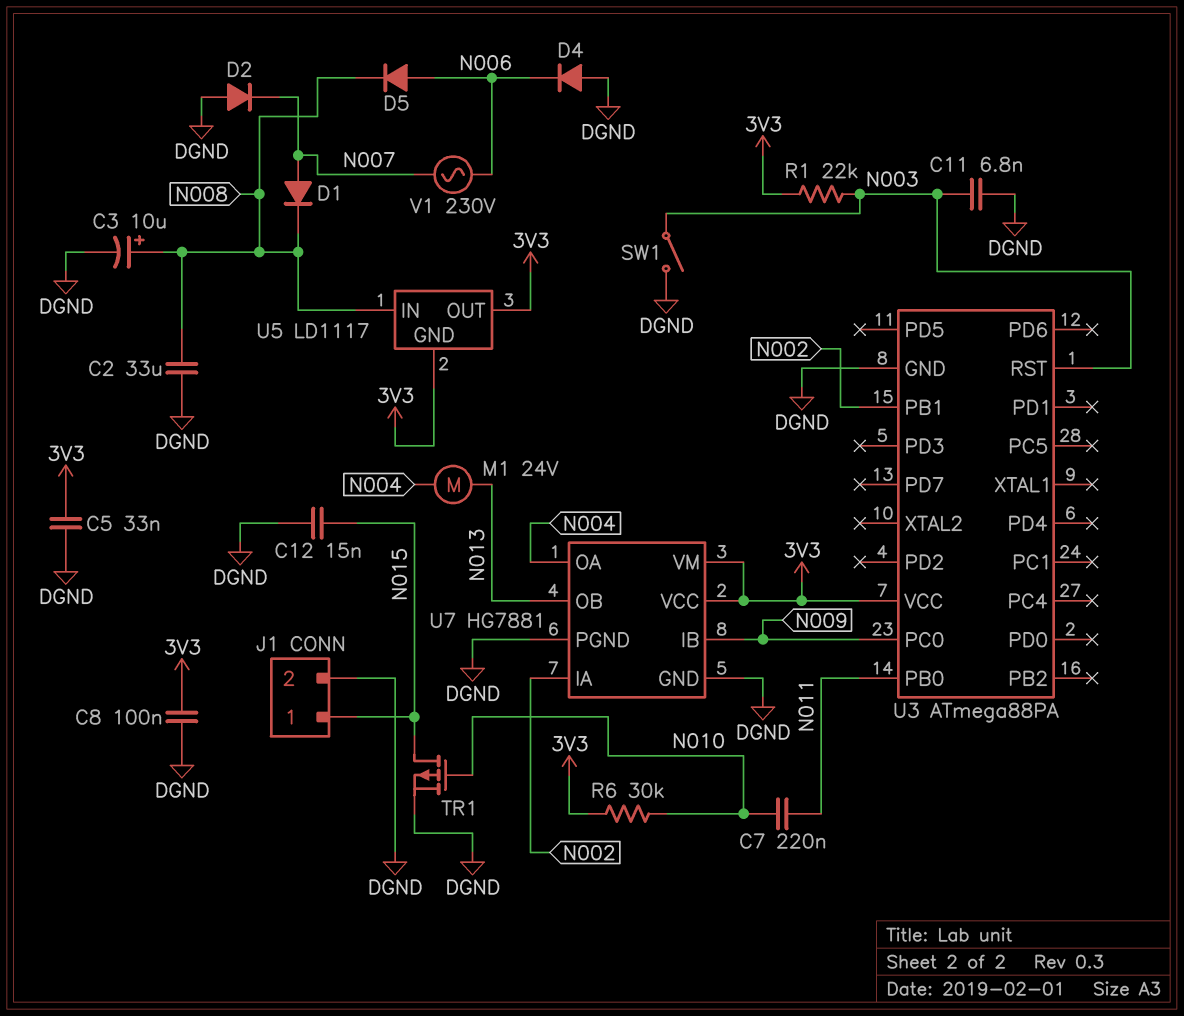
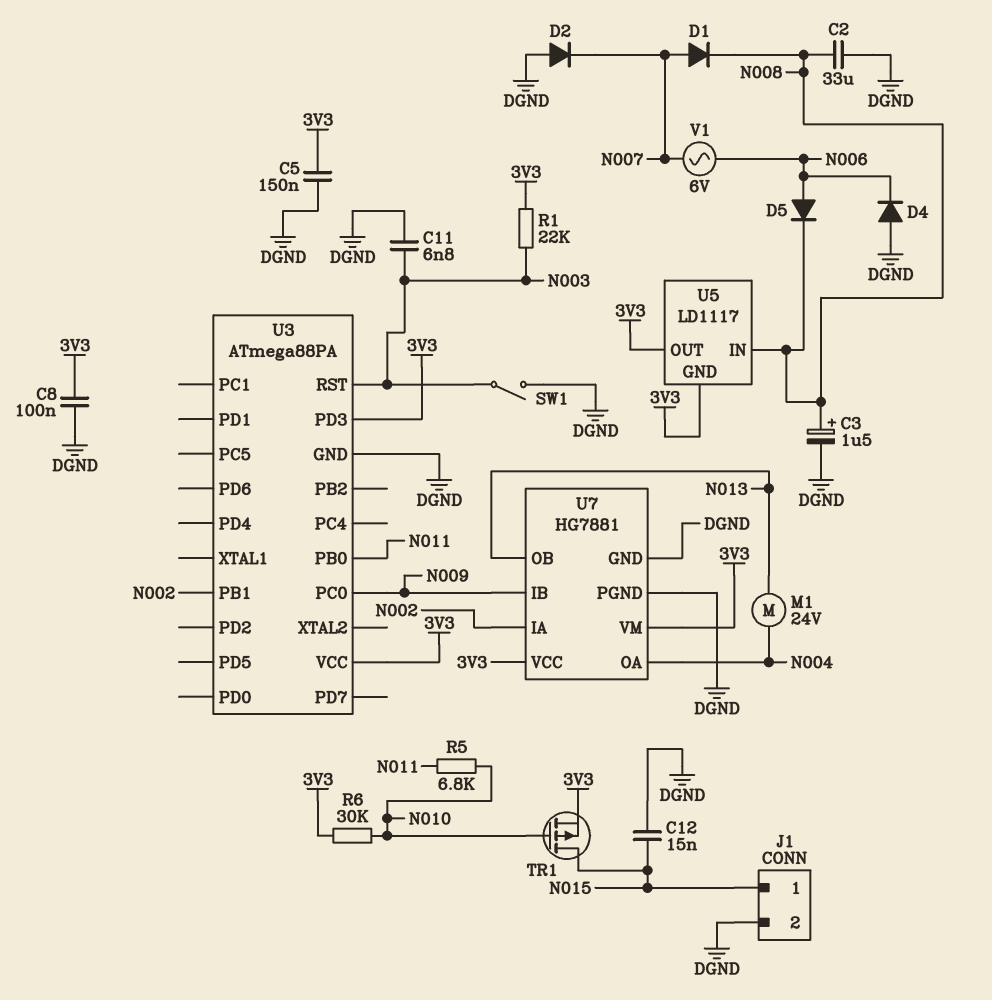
C3: 10uF (plus N008, minus DGND) -> 1.5uF (plus N008, minus DGND)
C5: 33nF (3V3, DGND) -> 150nF (3V3, DGND)
C7: 220nF (N010, N011) -> none
R5: none -> 6.8k (N010, N011)
TR1: PMOS (G N010, D N015, S DGND) -> PMOS (G N010, D N015, S 3V3)
U3 pin PD3: none -> 3V3
V1: AC 230V (N006, N007) -> AC 6V (N006, N007)

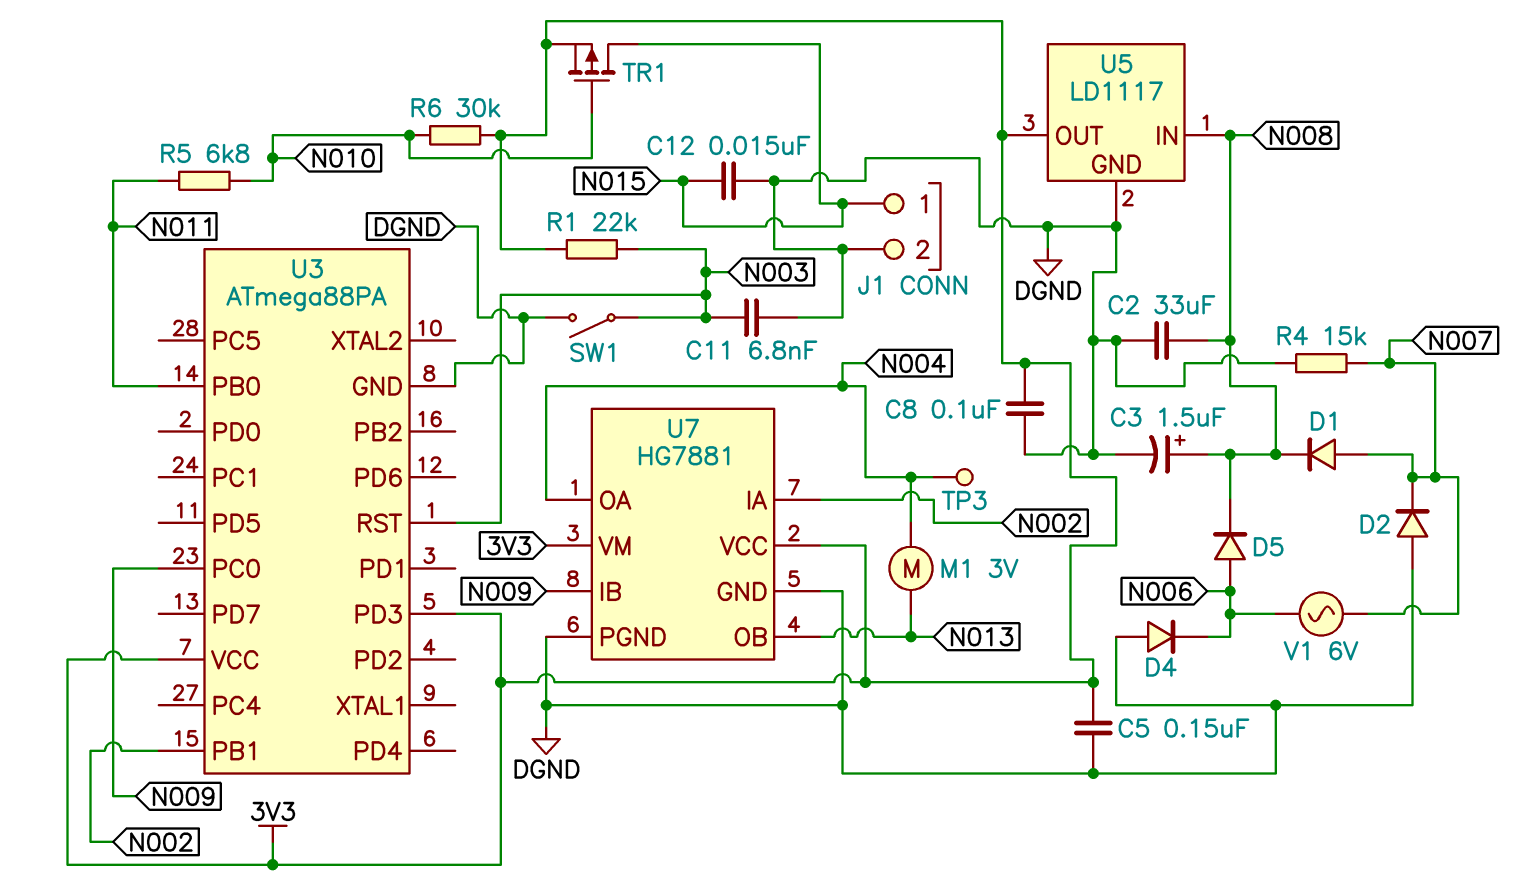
M1: motor 24V (N004, N013) -> motor 3V (N004, N013)
R4: none -> 15k (DGND, N007)
TP3: none -> test point (N004)
U5 pin GND: 3V3 -> DGND

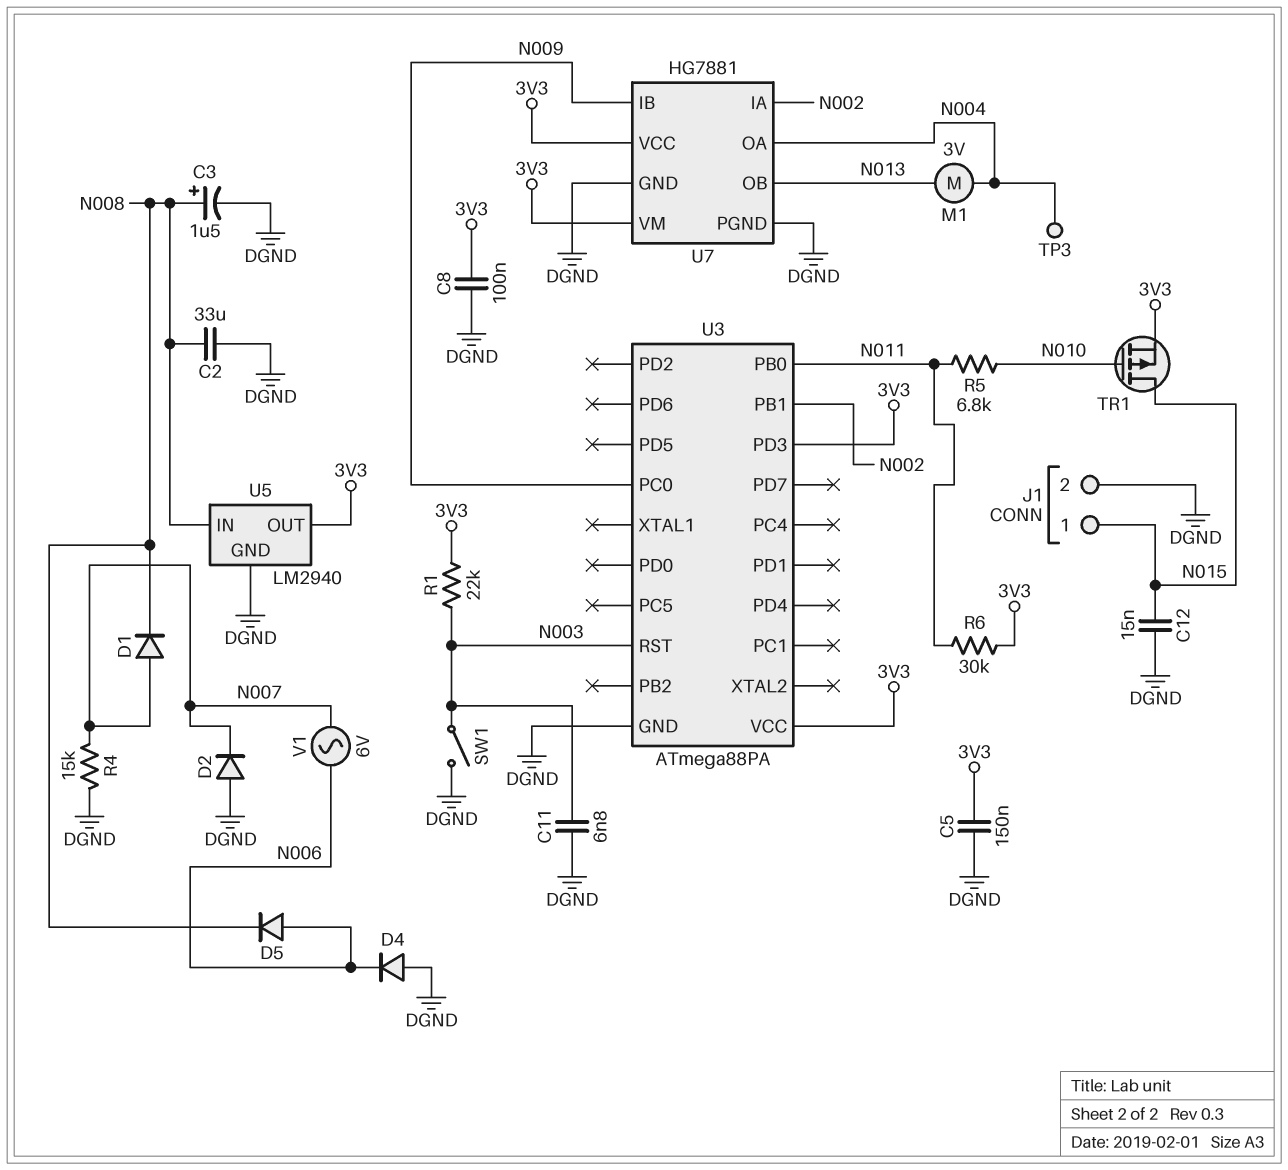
R6: 30k (3V3, N010) -> 30k (3V3, N011)
U5: LD1117 -> LM2940

